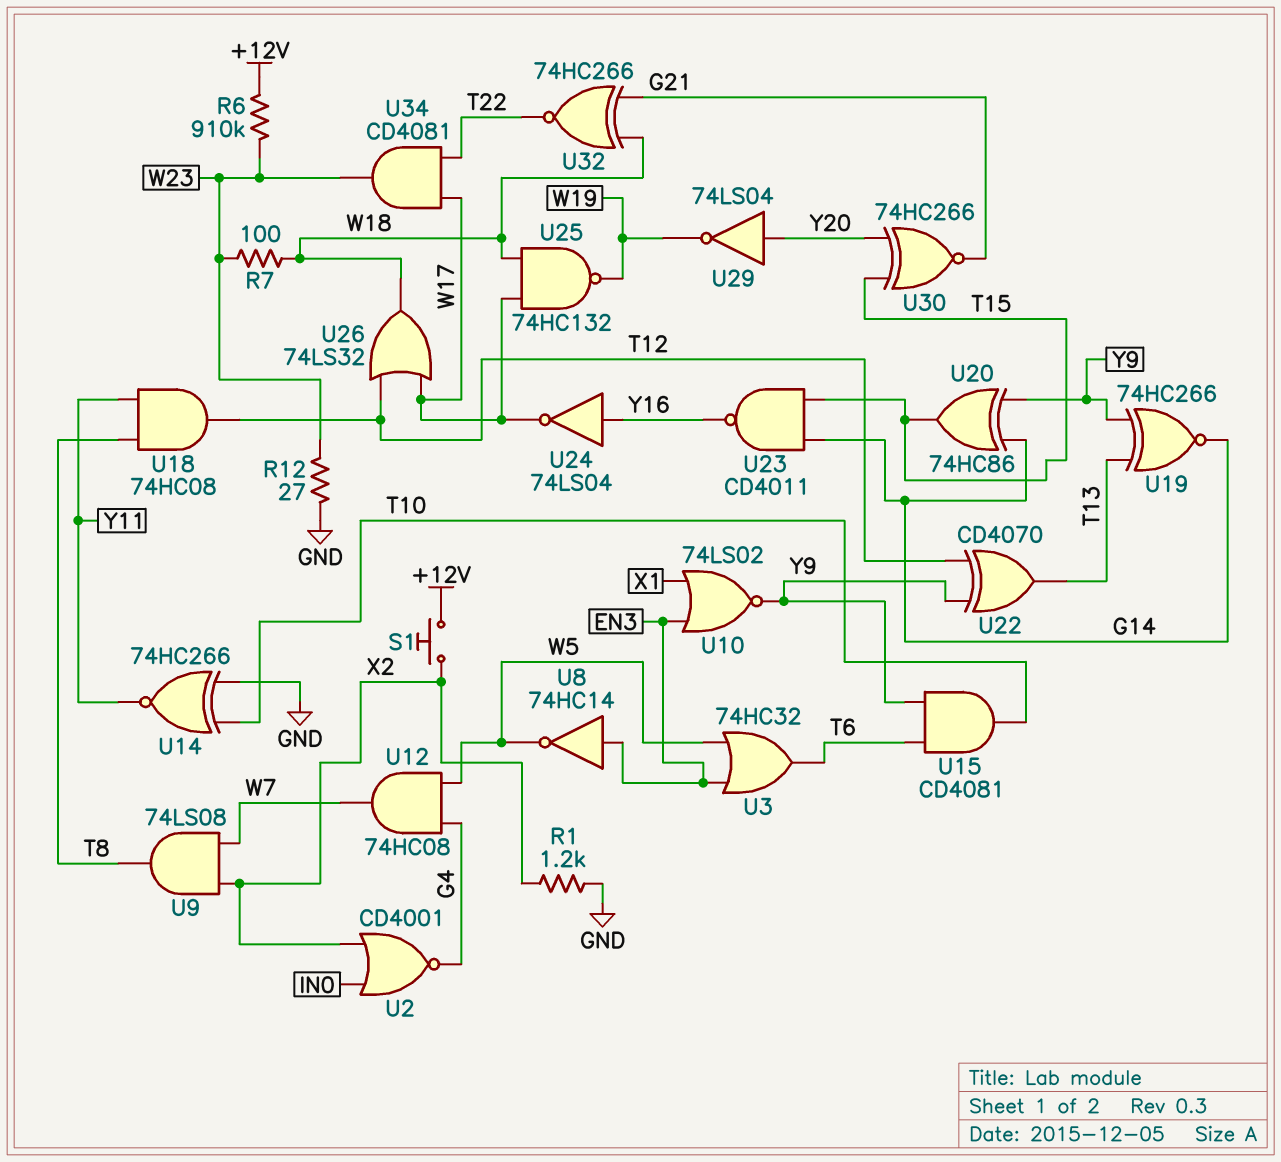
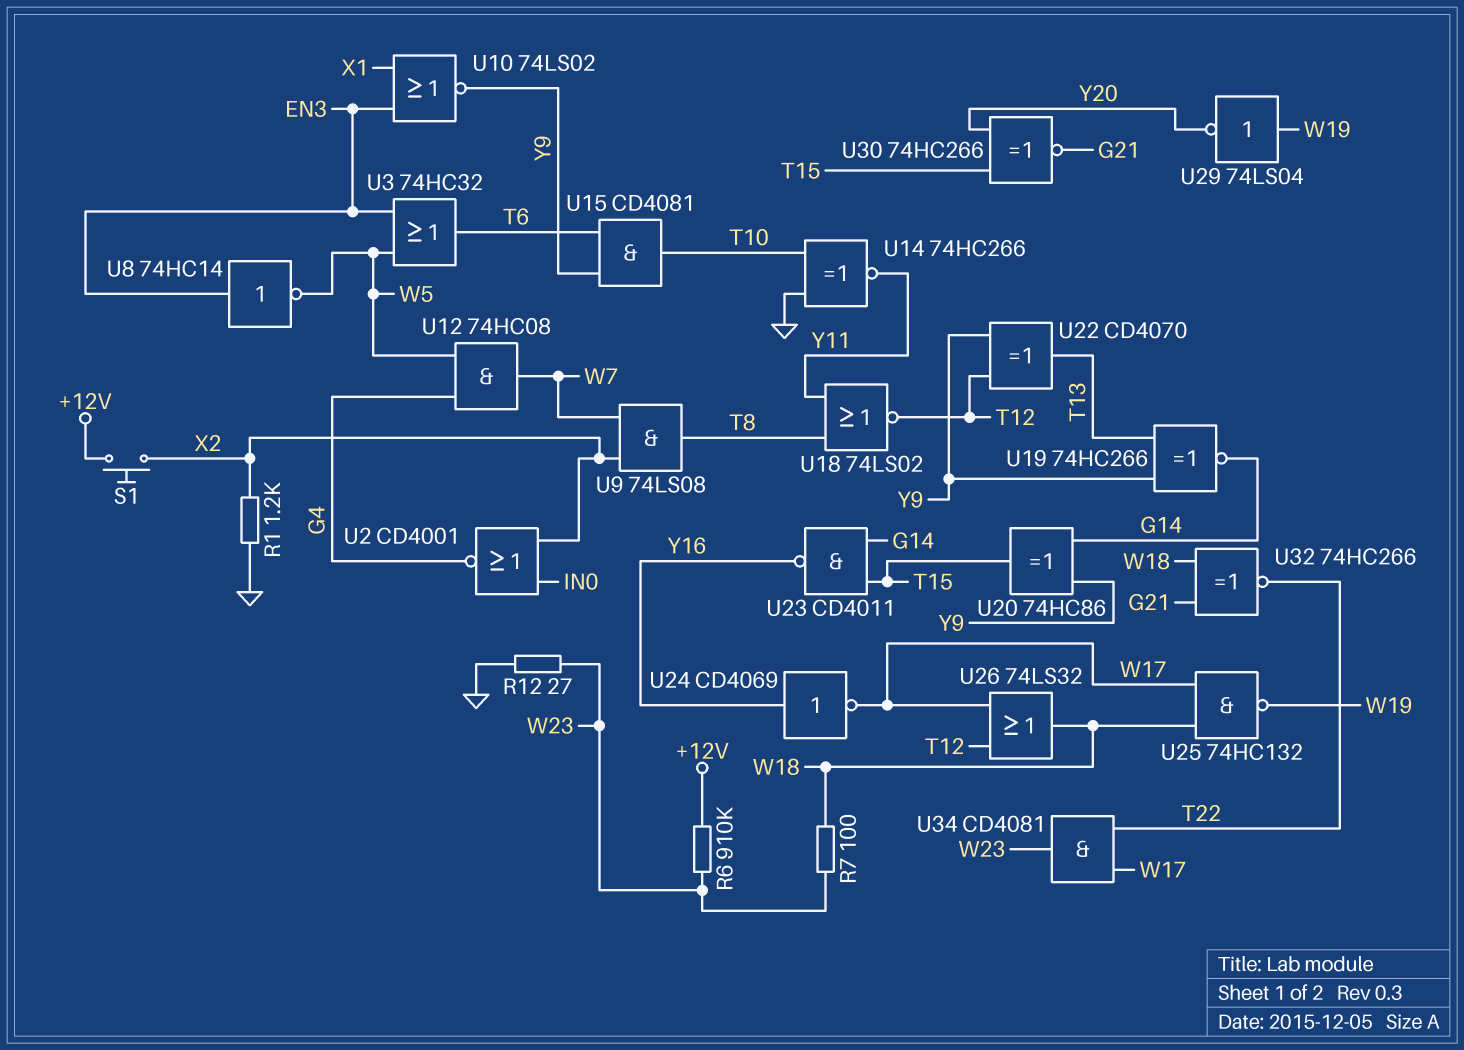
U18: AND 74HC08 (in T8, in Y11, out T12) -> NOR 74LS02 (in T8, in Y11, out T12)
U24: NOT 74LS04 (in Y16, out W17) -> NOT CD4069 (in Y16, out W17)
U29: NOT 74LS04 (in Y20, out W19) -> NOT 74LS04 (in W19, out Y20)

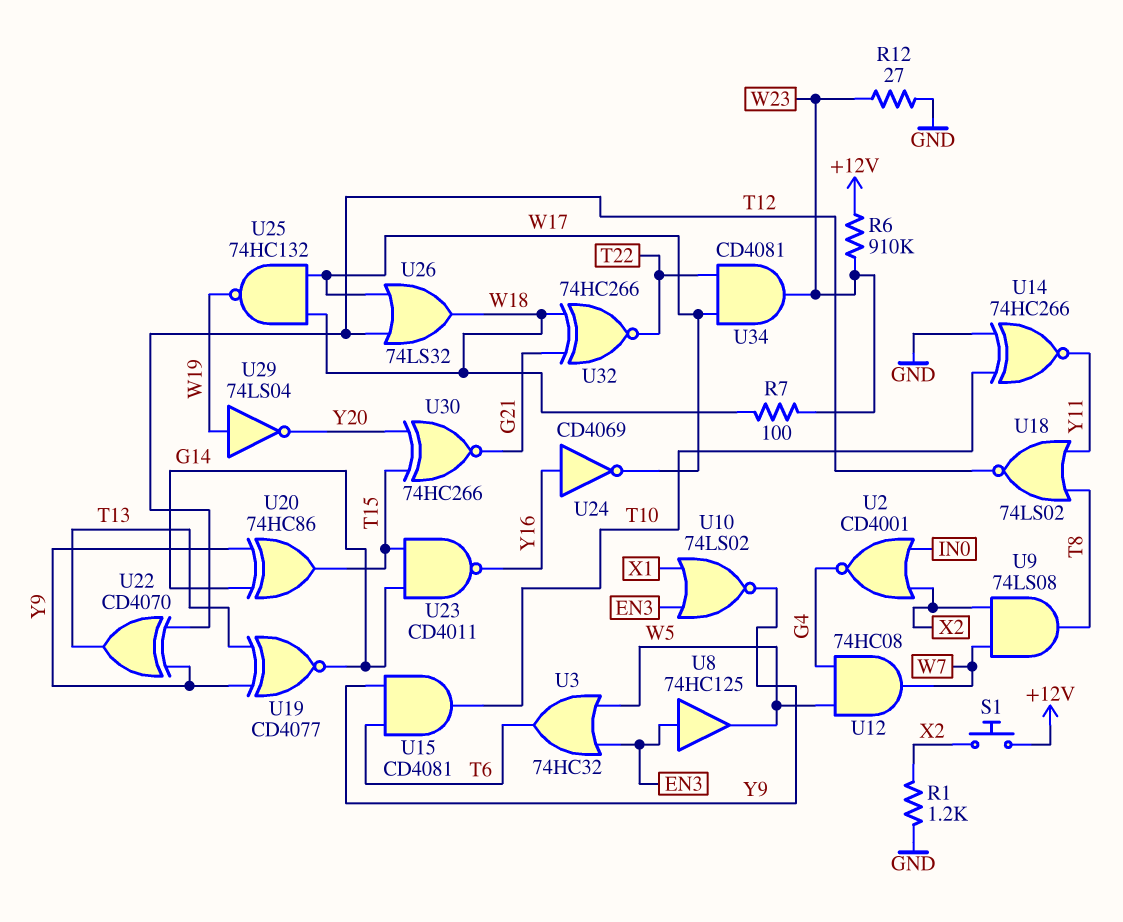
U8: NOT 74HC14 (in EN3, out W5) -> buffer 74HC125 (in EN3, out W5)
U19: XNOR 74HC266 (in T13, in Y9, out G14) -> XNOR CD4077 (in T13, in Y9, out G14)

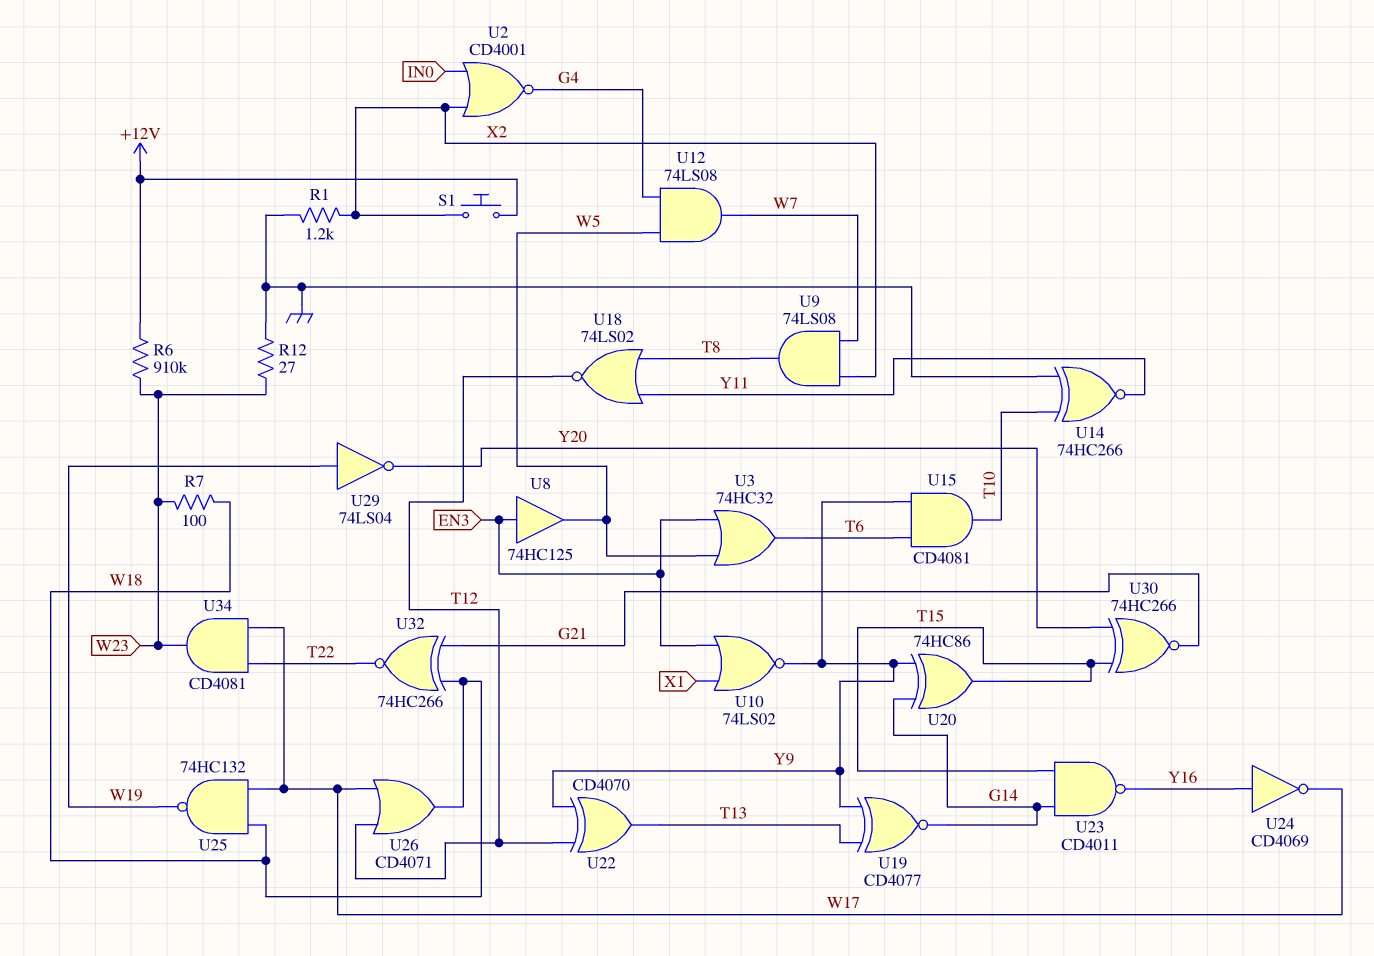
U12: AND 74HC08 (in G4, in W5, out W7) -> AND 74LS08 (in G4, in W5, out W7)
U26: OR 74LS32 (in T12, in W17, out W18) -> OR CD4071 (in T12, in W17, out W18)

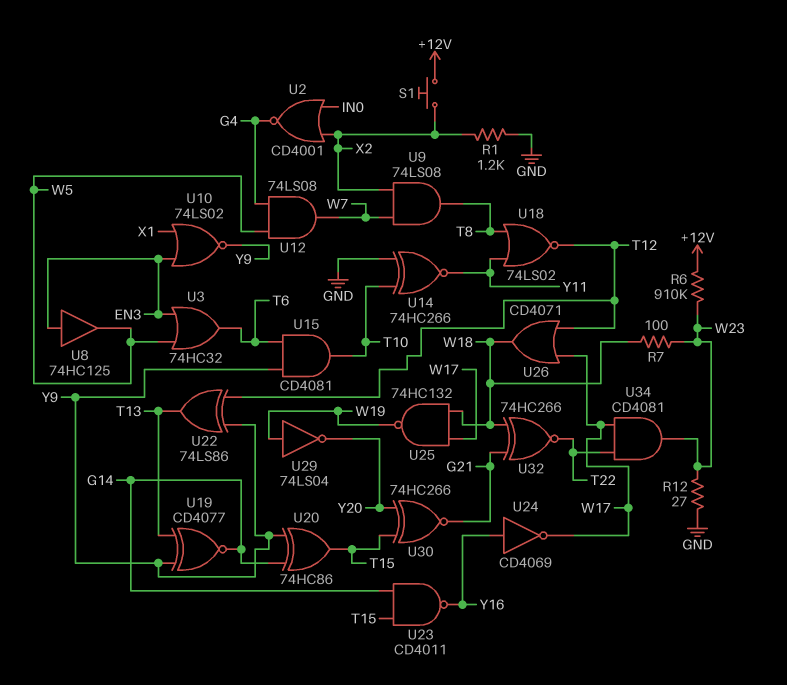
U22: XOR CD4070 (in T12, in Y9, out T13) -> XOR 74LS86 (in T12, in Y9, out T13)

